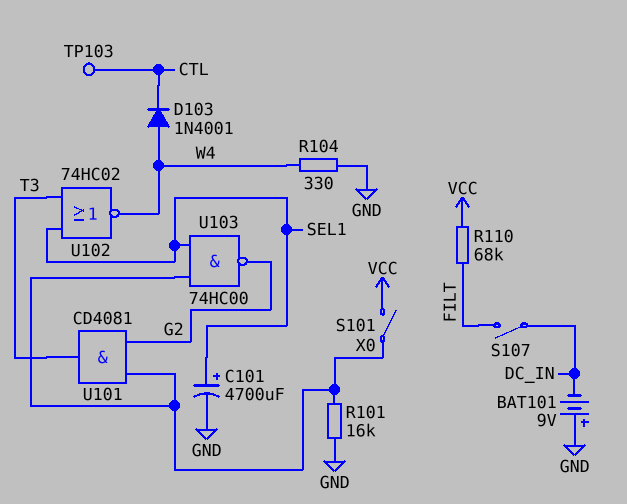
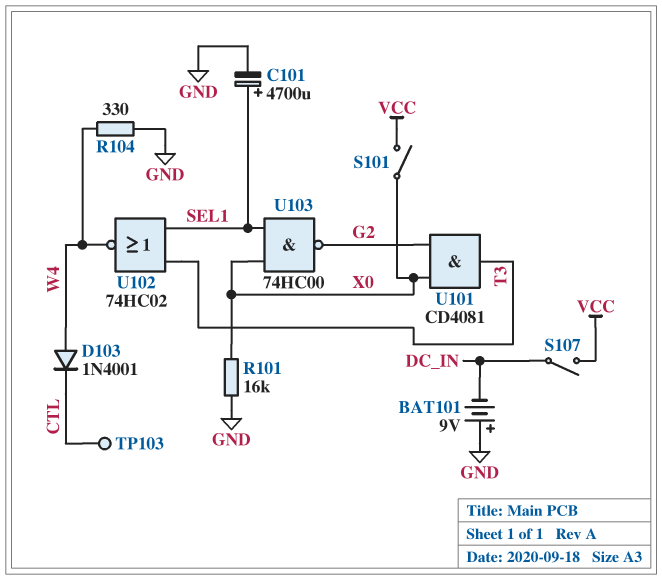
R110: 68k (FILT, VCC) -> none
S107: switch (DC_IN, FILT) -> switch (DC_IN, VCC)

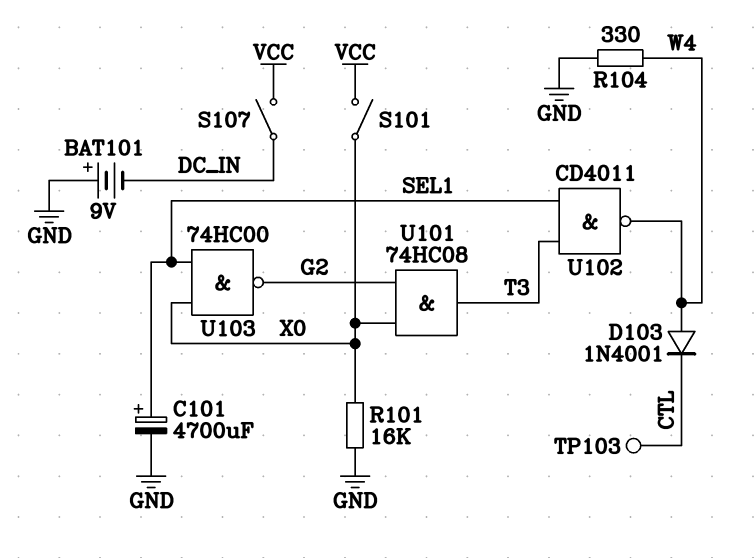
U101: AND CD4081 (in G2, in X0, out T3) -> AND 74HC08 (in G2, in X0, out T3)
U102: NOR 74HC02 (in SEL1, in T3, out W4) -> NAND CD4011 (in SEL1, in T3, out W4)

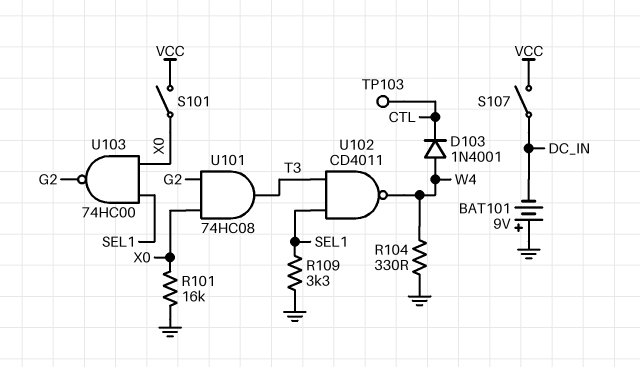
C101: 4700uF (plus SEL1, minus GND) -> none
R109: none -> 3.3k (GND, SEL1)

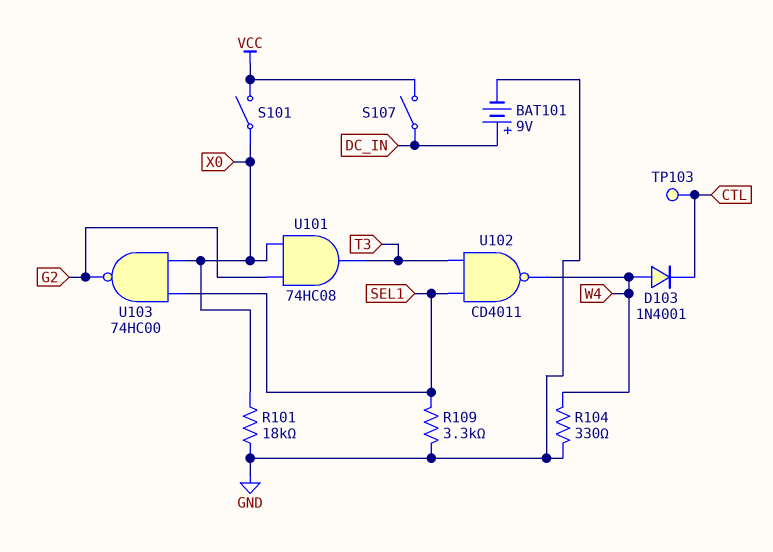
BAT101: 9V (plus GND, minus DC_IN) -> 9V (plus DC_IN, minus GND)
R101: 16k (GND, X0) -> 18k (GND, X0)

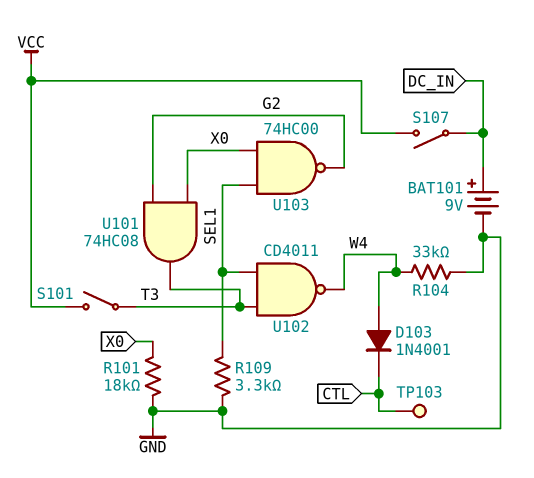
R104: 330 (GND, W4) -> 33k (GND, W4)
S101: switch (VCC, X0) -> switch (T3, VCC)

